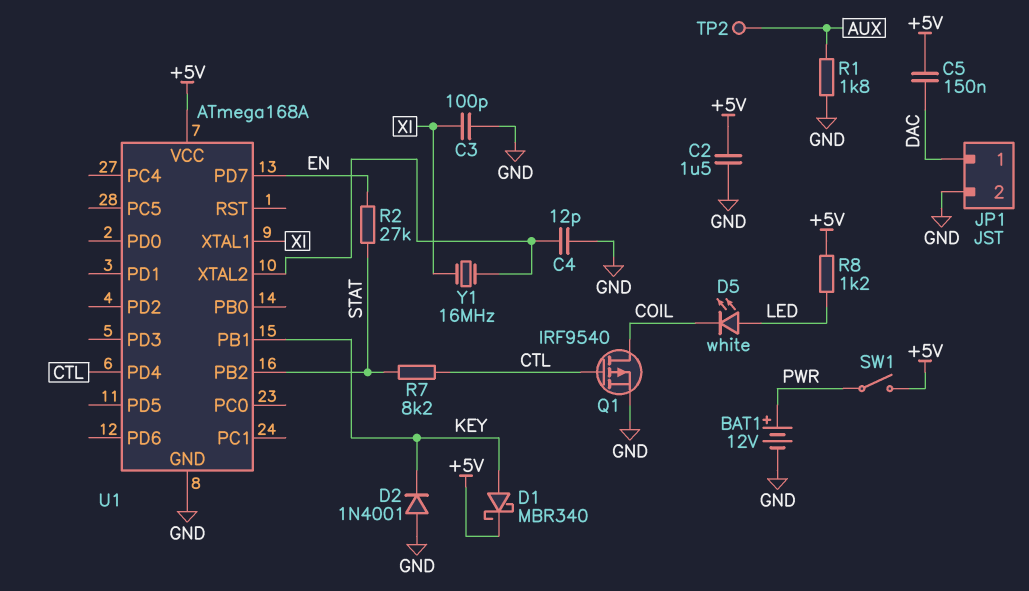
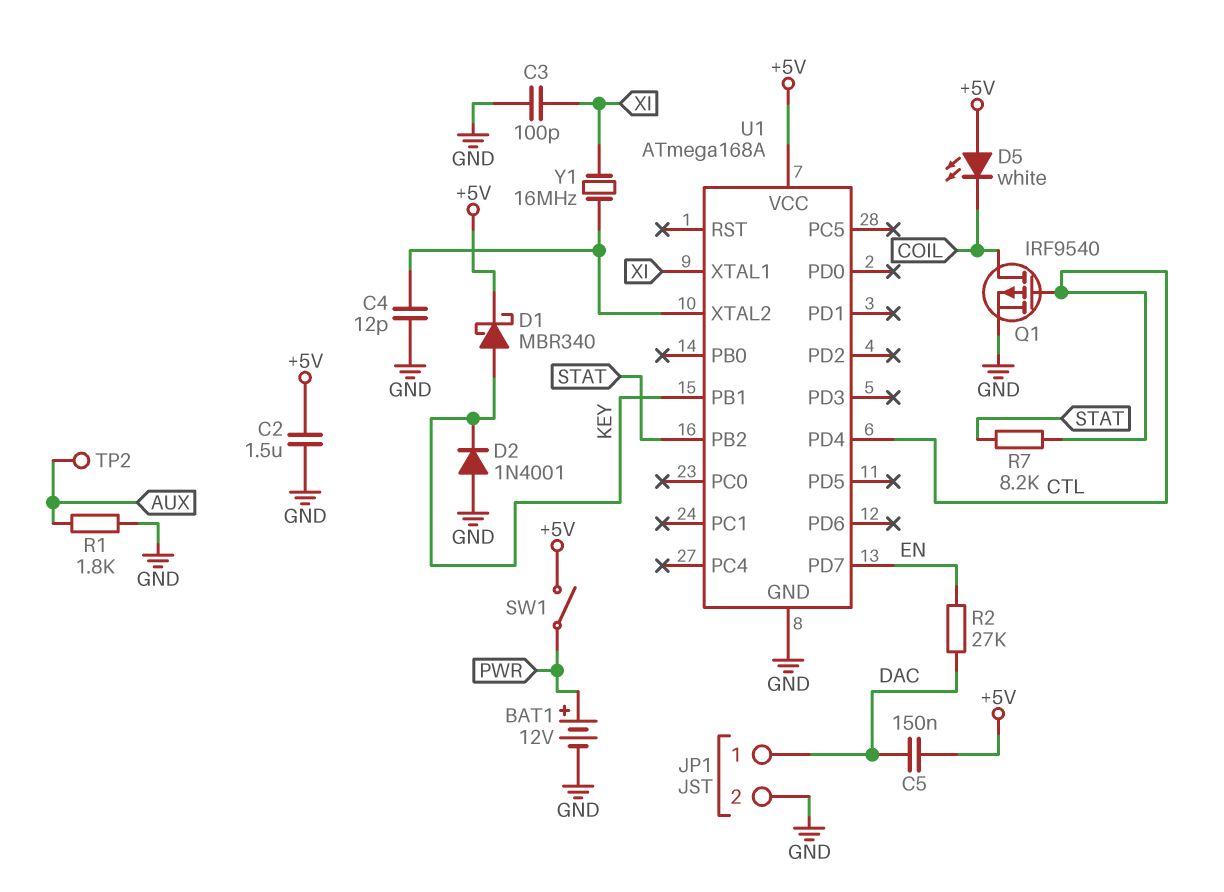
D5: LED white (A LED, K COIL) -> LED white (A +5V, K COIL)
R2: 27k (EN, STAT) -> 27k (DAC, EN)
R8: 1.2k (+5V, LED) -> none

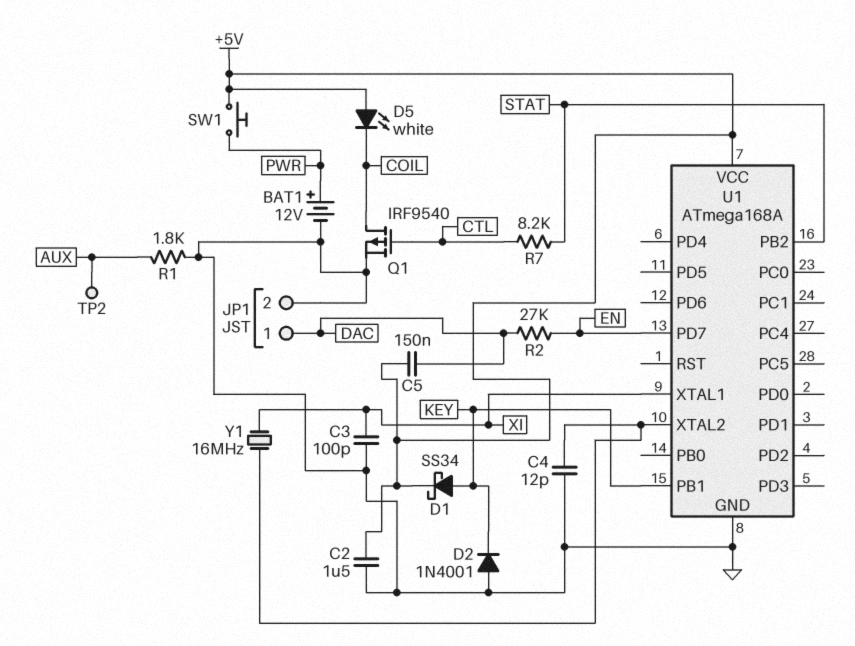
D1: schottky MBR340 (A KEY, K +5V) -> schottky SS34 (A KEY, K +5V)
SW1: switch (+5V, PWR) -> button (+5V, PWR)
U1 pin PD4: CTL -> none

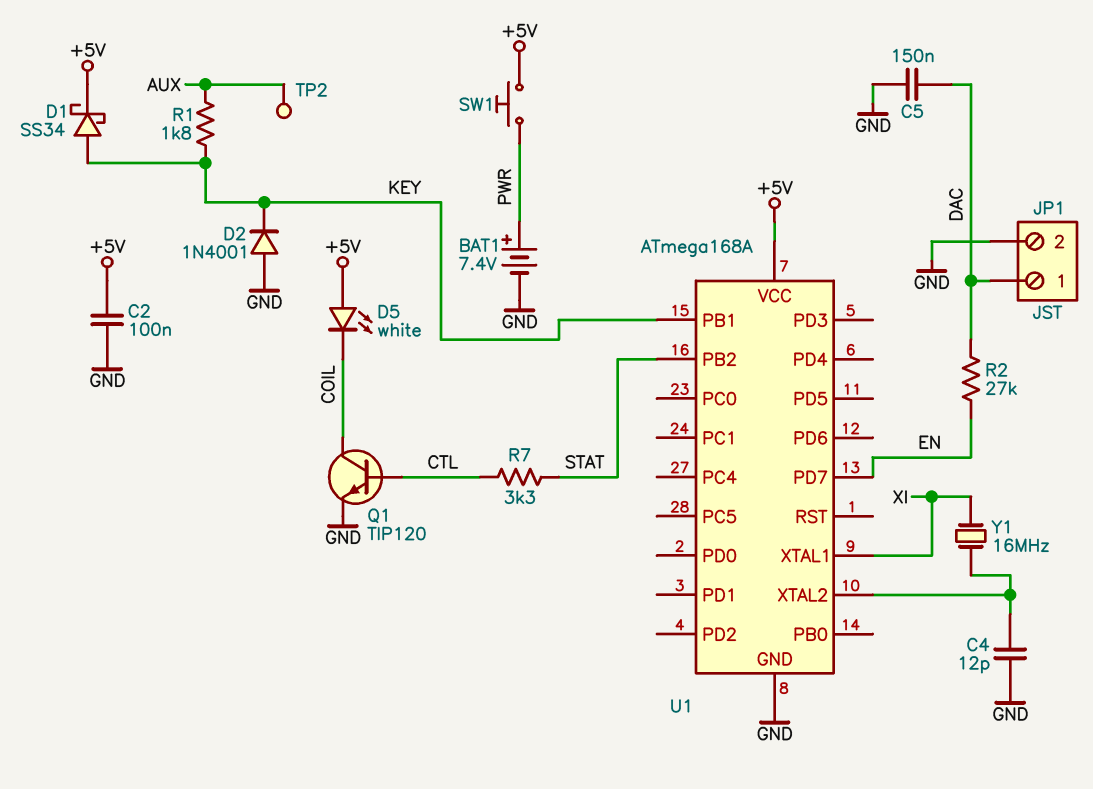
BAT1: 12V (plus PWR, minus GND) -> 7.4V (plus PWR, minus GND)
C2: 1.5uF (+5V, GND) -> 100nF (+5V, GND)
C3: 100pF (GND, XI) -> none
C5: 150nF (+5V, DAC) -> 150nF (DAC, GND)
Q1: PMOS IRF9540 (G CTL, D COIL, S GND) -> NPN TIP120 (B CTL, C COIL, E GND)
R1: 1.8k (AUX, GND) -> 1.8k (AUX, KEY)
R7: 8.2k (CTL, STAT) -> 3.3k (CTL, STAT)

